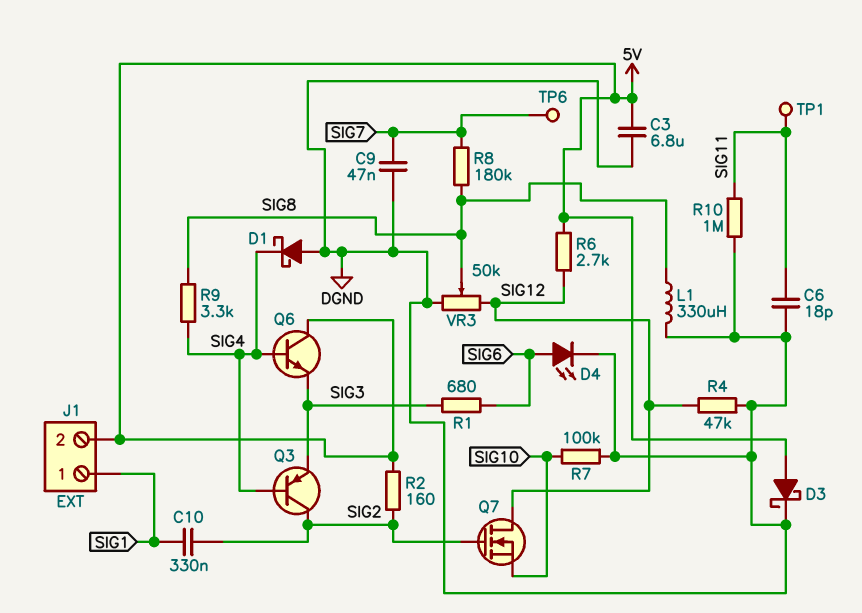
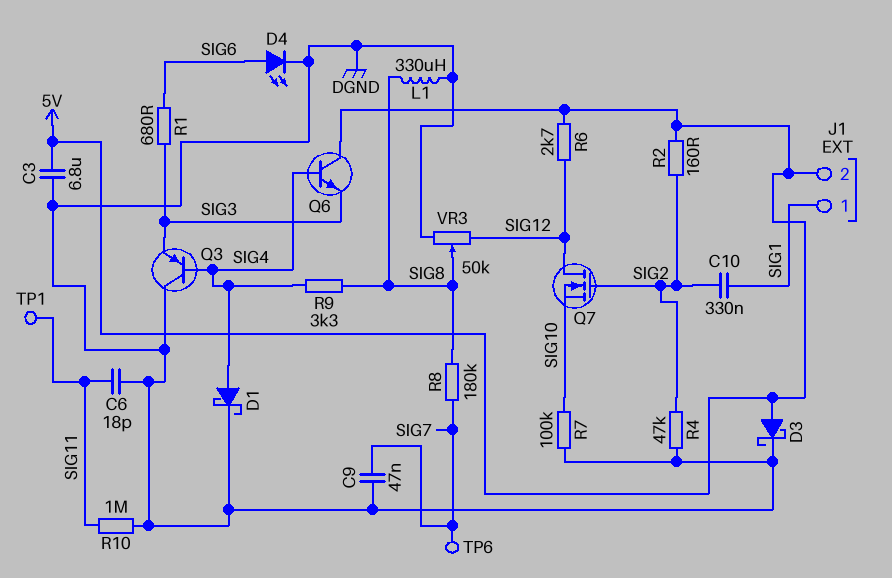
D1: schottky (A DGND, K SIG4) -> schottky (A SIG4, K DGND)
Q3: PNP (B SIG4, C SIG2, E SIG3) -> PNP (B SIG4, C DGND, E SIG3)
R4: 47k (DGND, SIG12) -> 47k (DGND, SIG2)

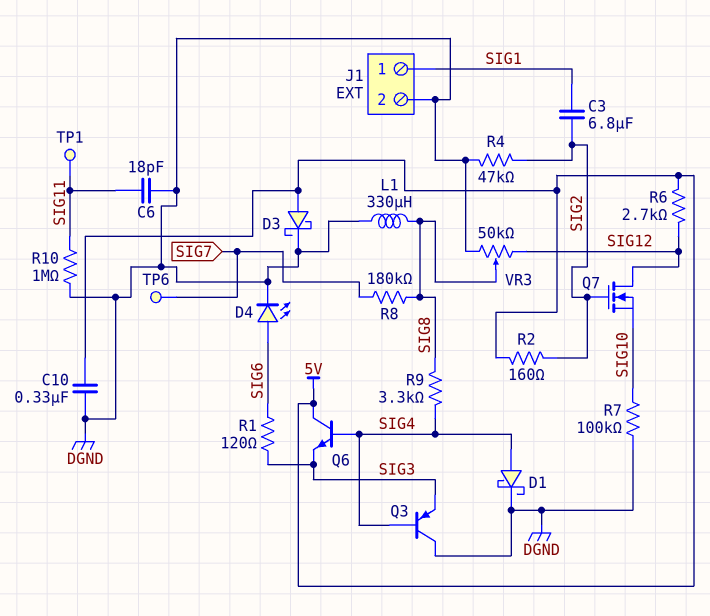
C3: 6.8uF (5V, DGND) -> 6.8uF (SIG1, SIG2)
C9: 47nF (DGND, SIG7) -> none
C10: 330nF (SIG1, SIG2) -> 330nF (5V, DGND)
J1 pin 2: 5V -> DGND
R1: 680 (SIG3, SIG6) -> 120 (SIG3, SIG6)

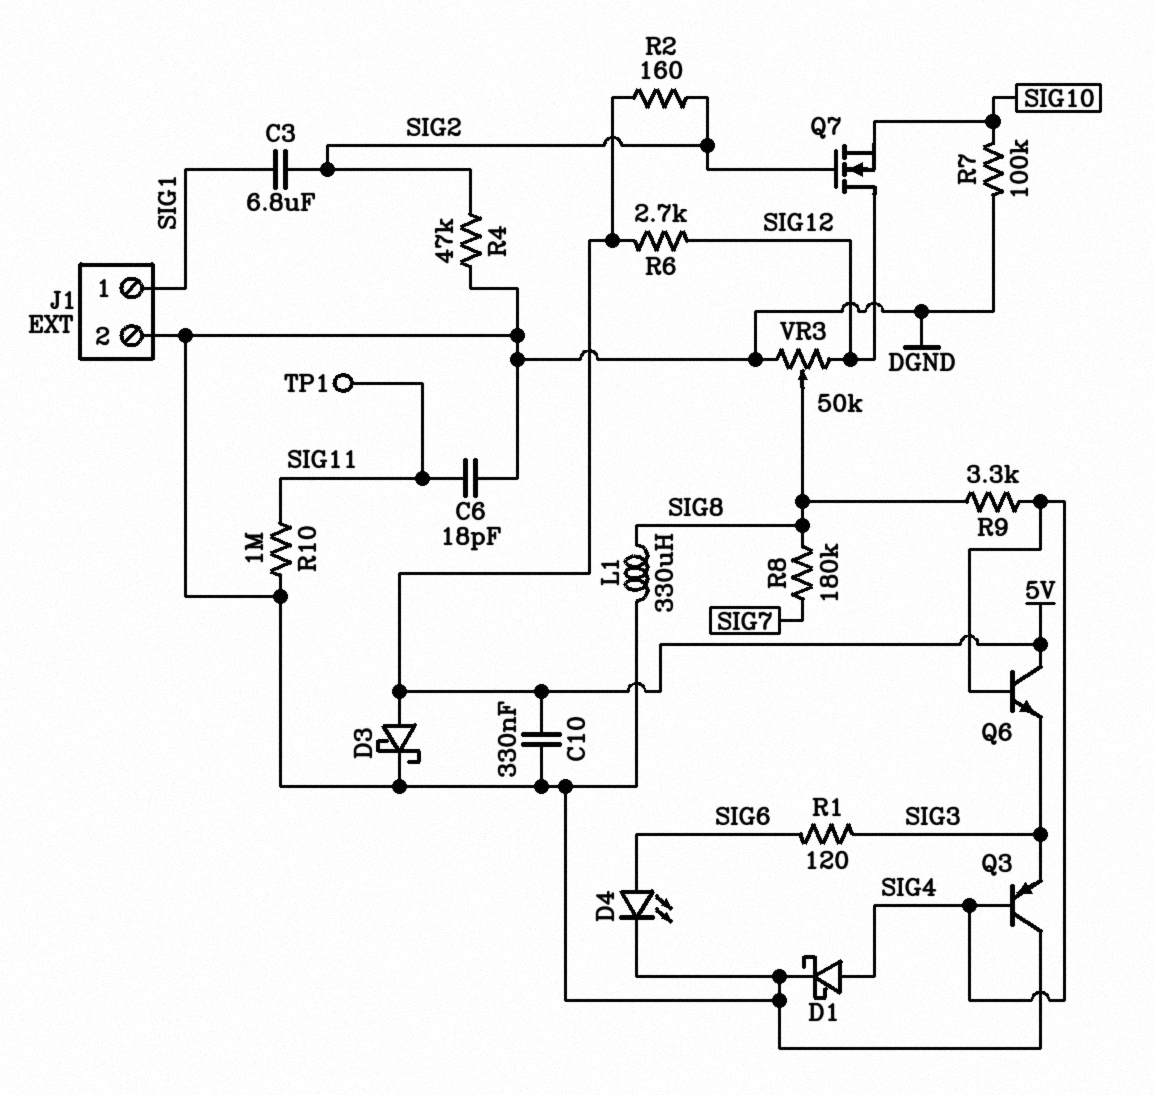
TP6: test point (SIG7) -> none

